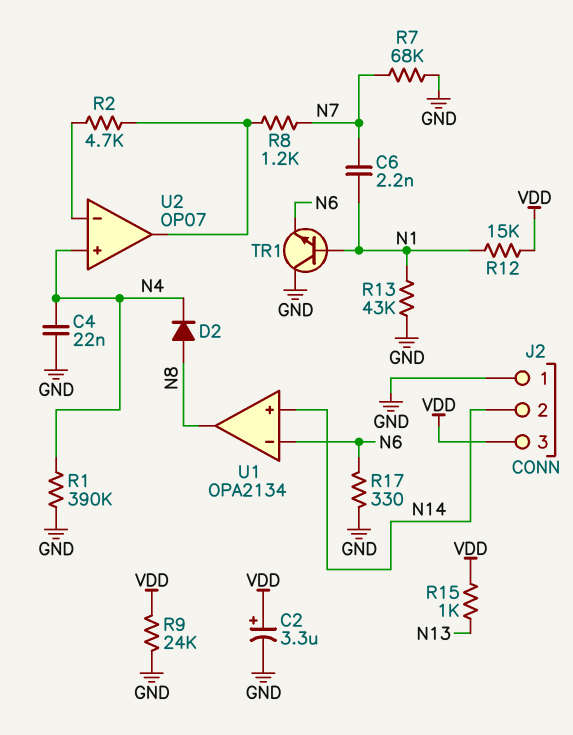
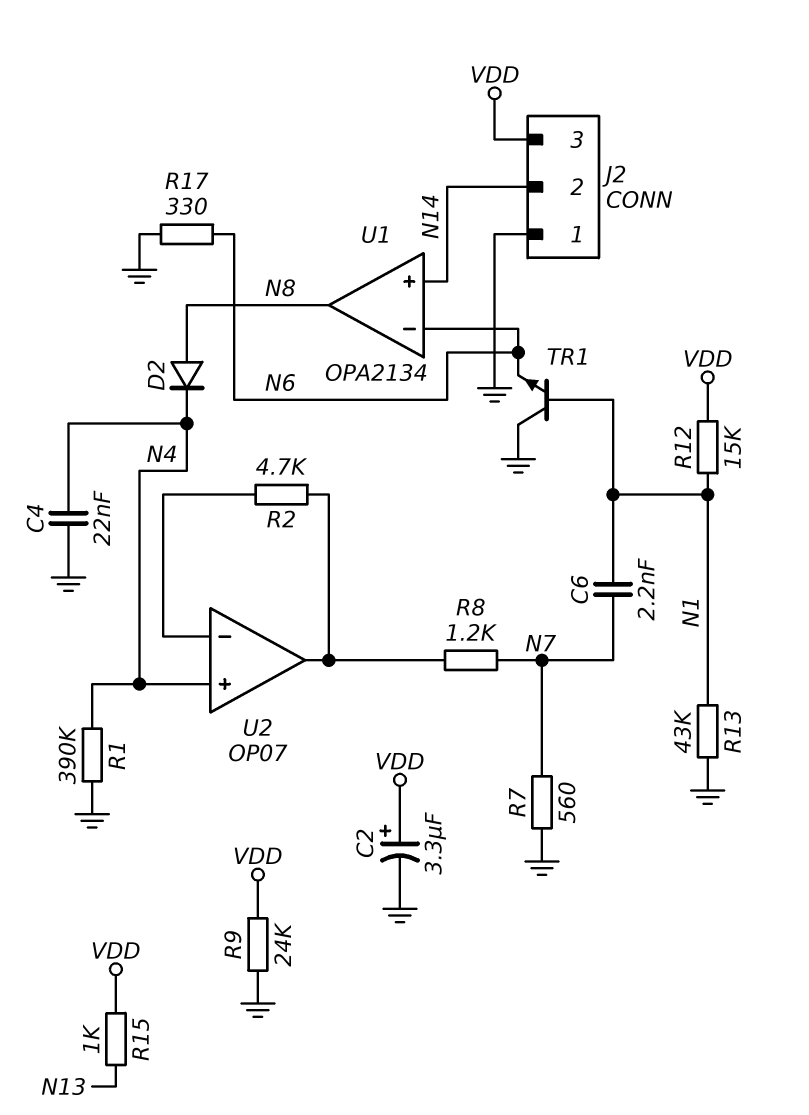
R7: 68k (GND, N7) -> 560 (GND, N7)

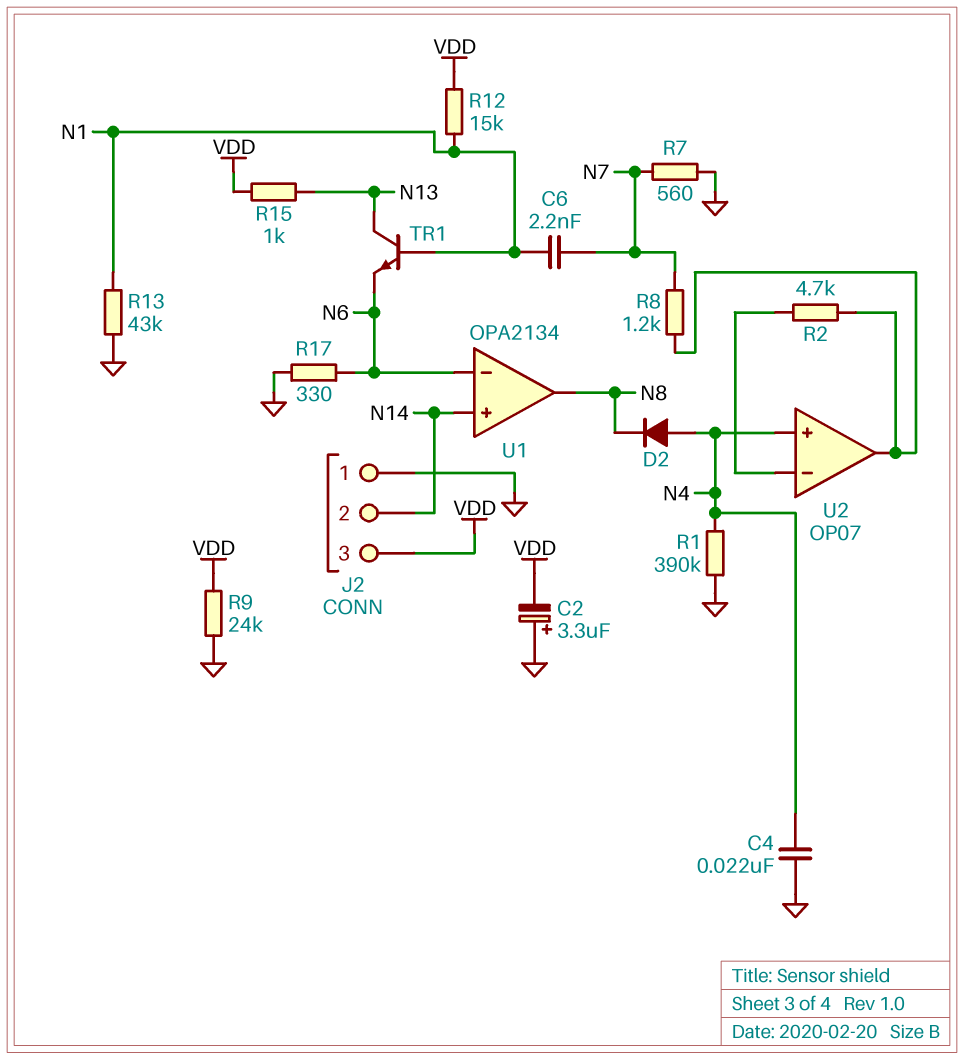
C2: 3.3uF (plus VDD, minus GND) -> 3.3uF (plus GND, minus VDD)
D2: diode (A N8, K N4) -> diode (A N4, K N8)
TR1: NPN (B N1, C GND, E N6) -> NPN (B N1, C N13, E N6)

